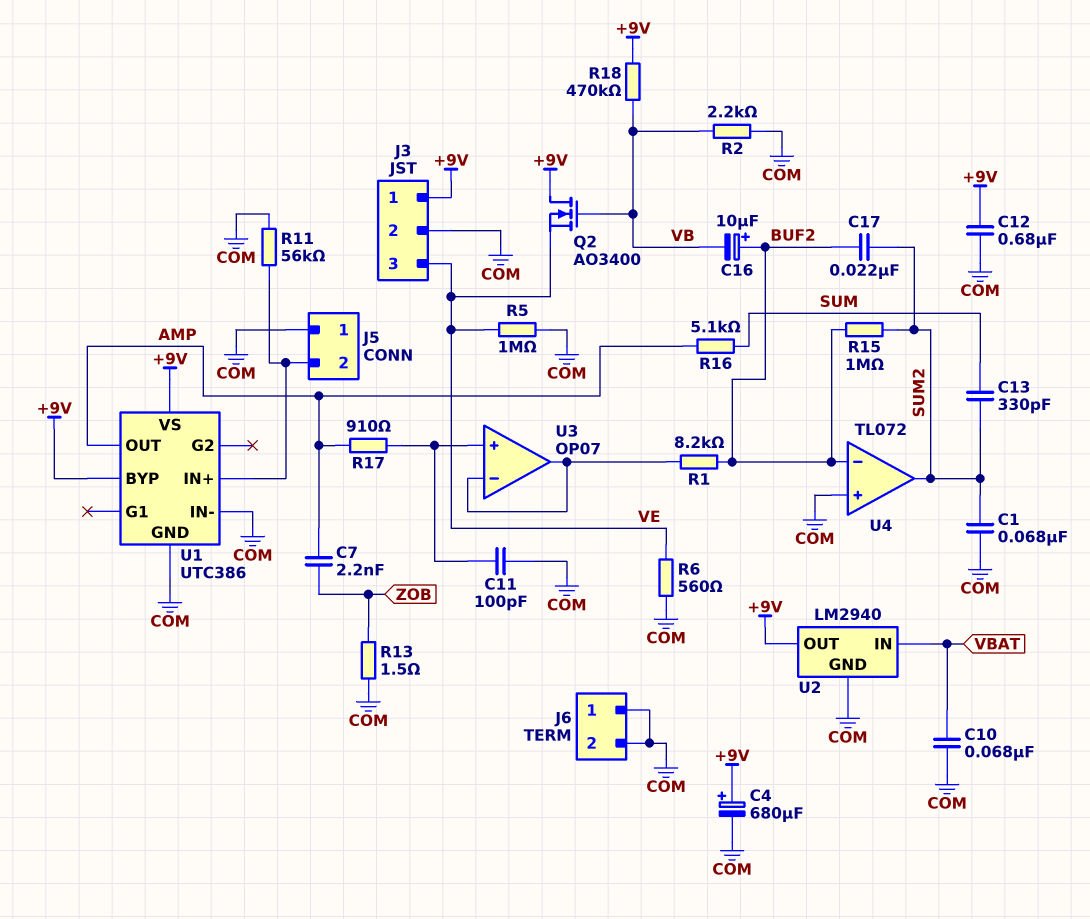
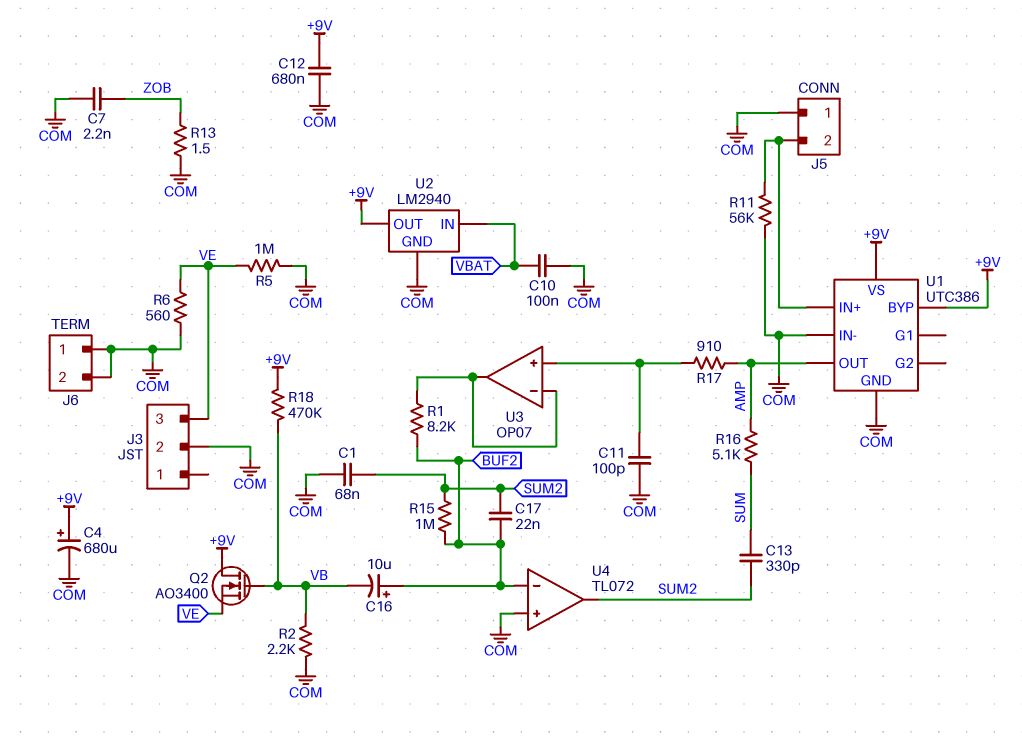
C7: 2.2nF (AMP, ZOB) -> 2.2nF (COM, ZOB)
C10: 68nF (COM, VBAT) -> 100nF (COM, VBAT)
J3 pin 1: +9V -> none

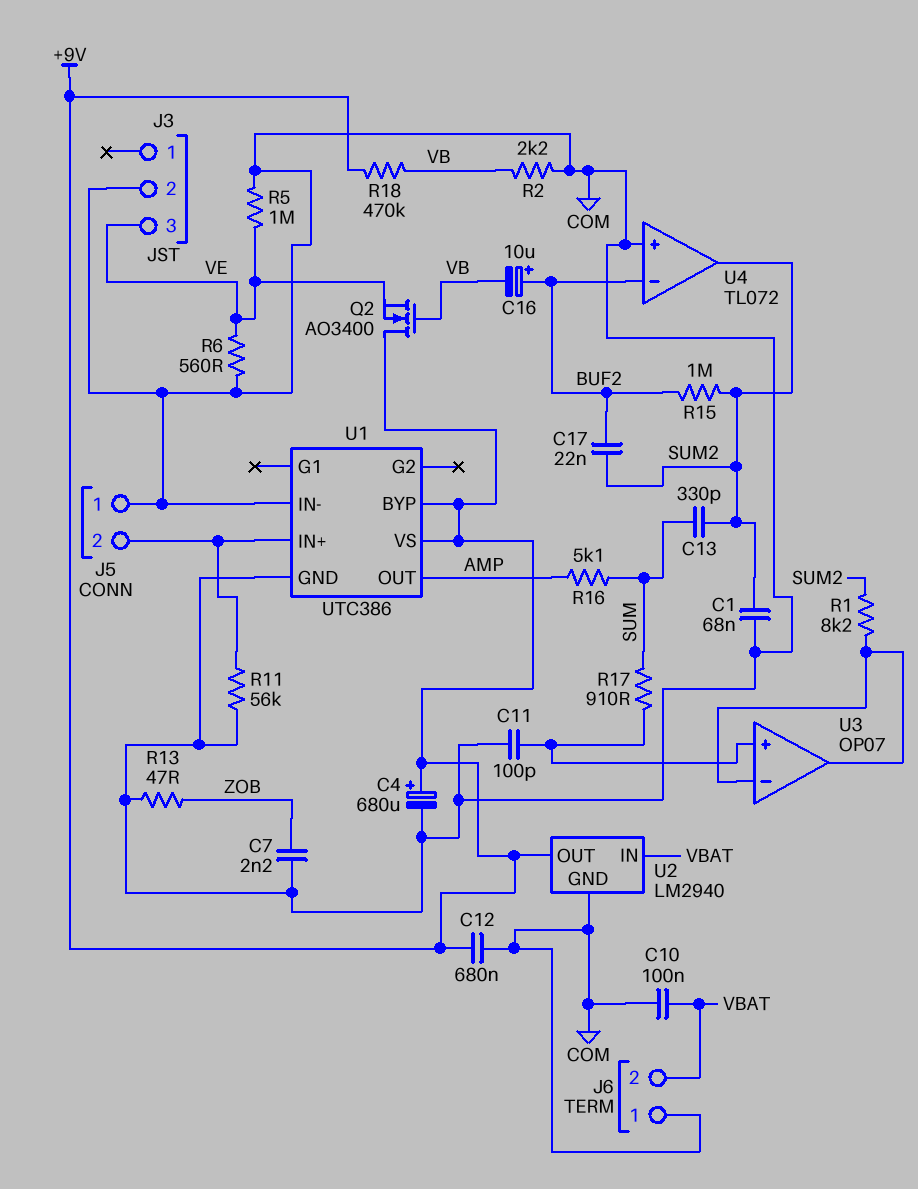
J6 pin 2: COM -> VBAT
R1: 8.2k (BUF2, U3/in-) -> 8.2k (SUM2, U3/in-)
R13: 1.5 (COM, ZOB) -> 47 (COM, ZOB)
R17: 910 (AMP, U3/in+) -> 910 (SUM, U3/in+)

